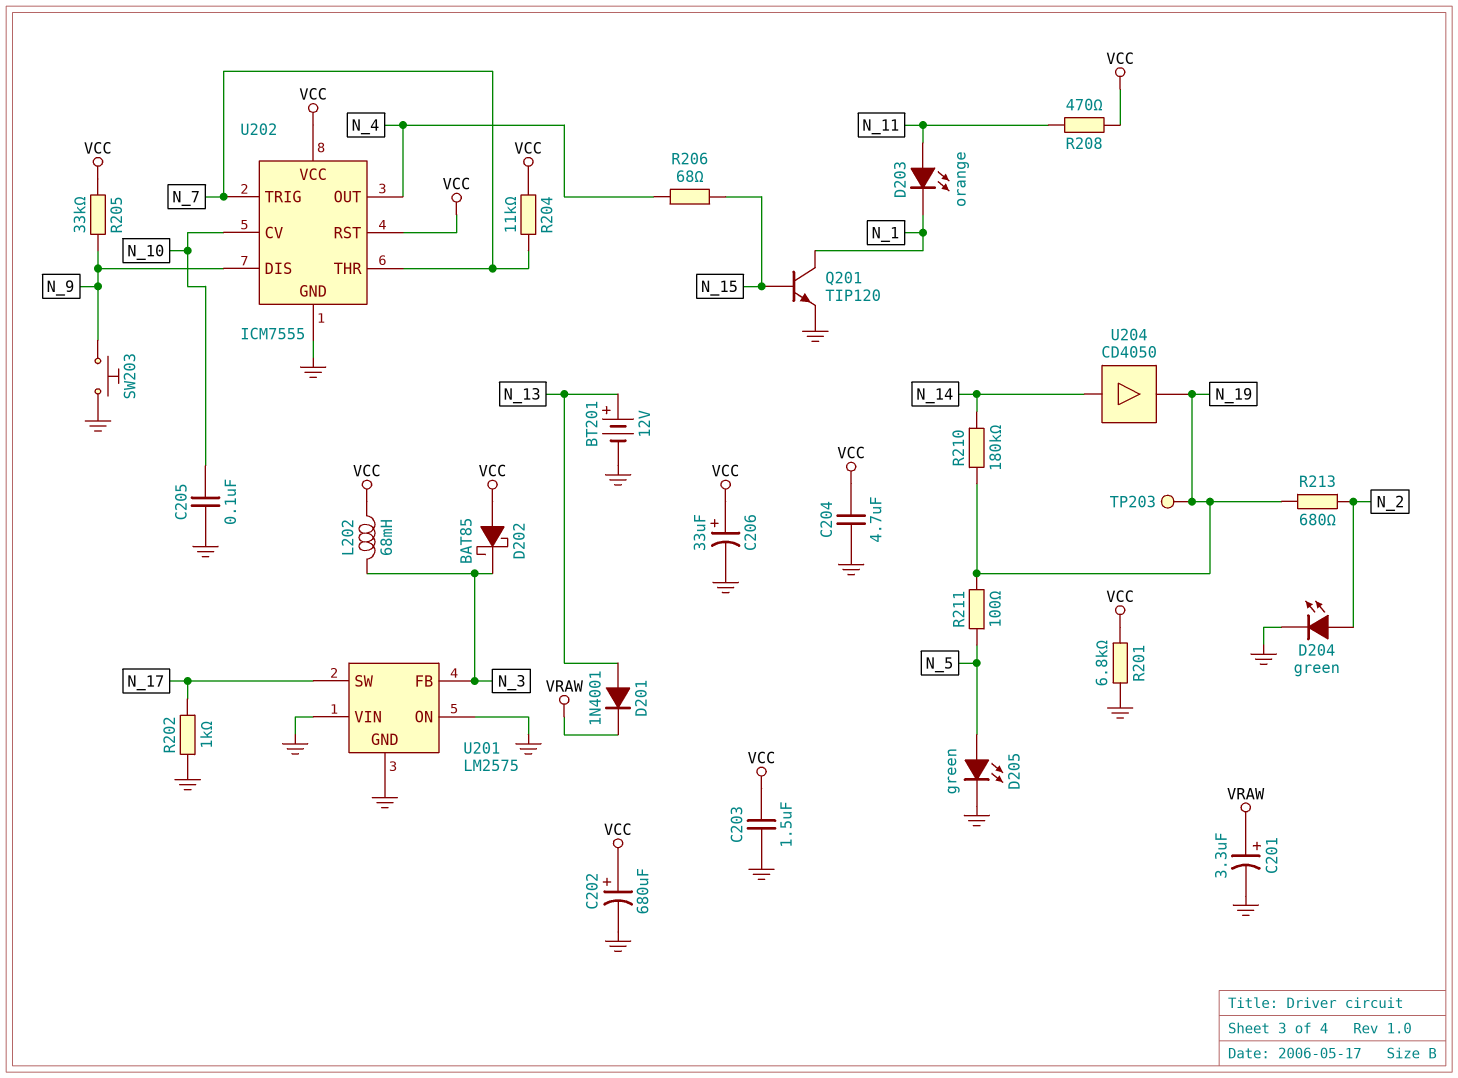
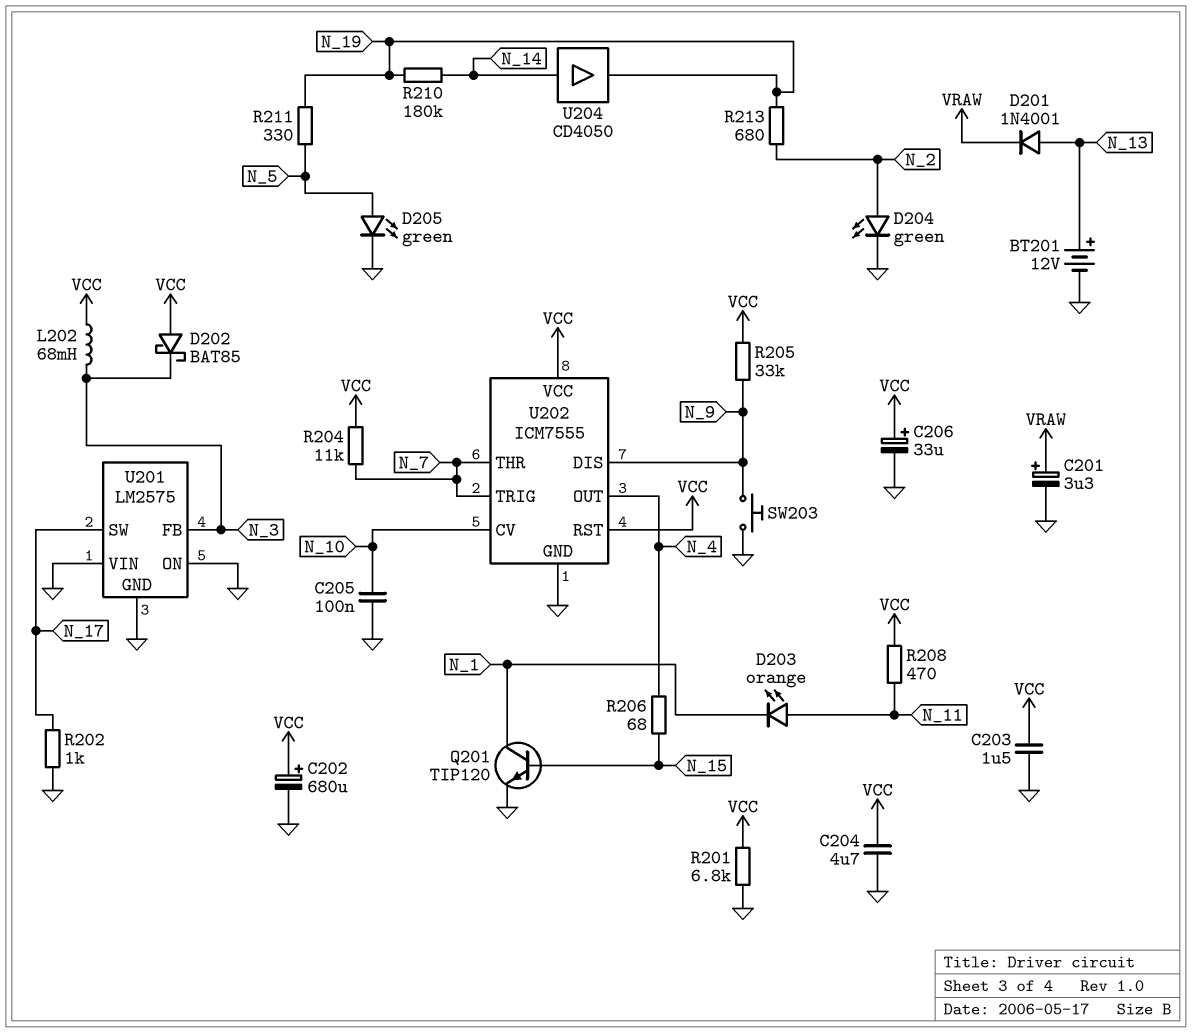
R211: 100 (N_5, N_19) -> 330 (N_5, N_19)
TP203: test point (N_19) -> none

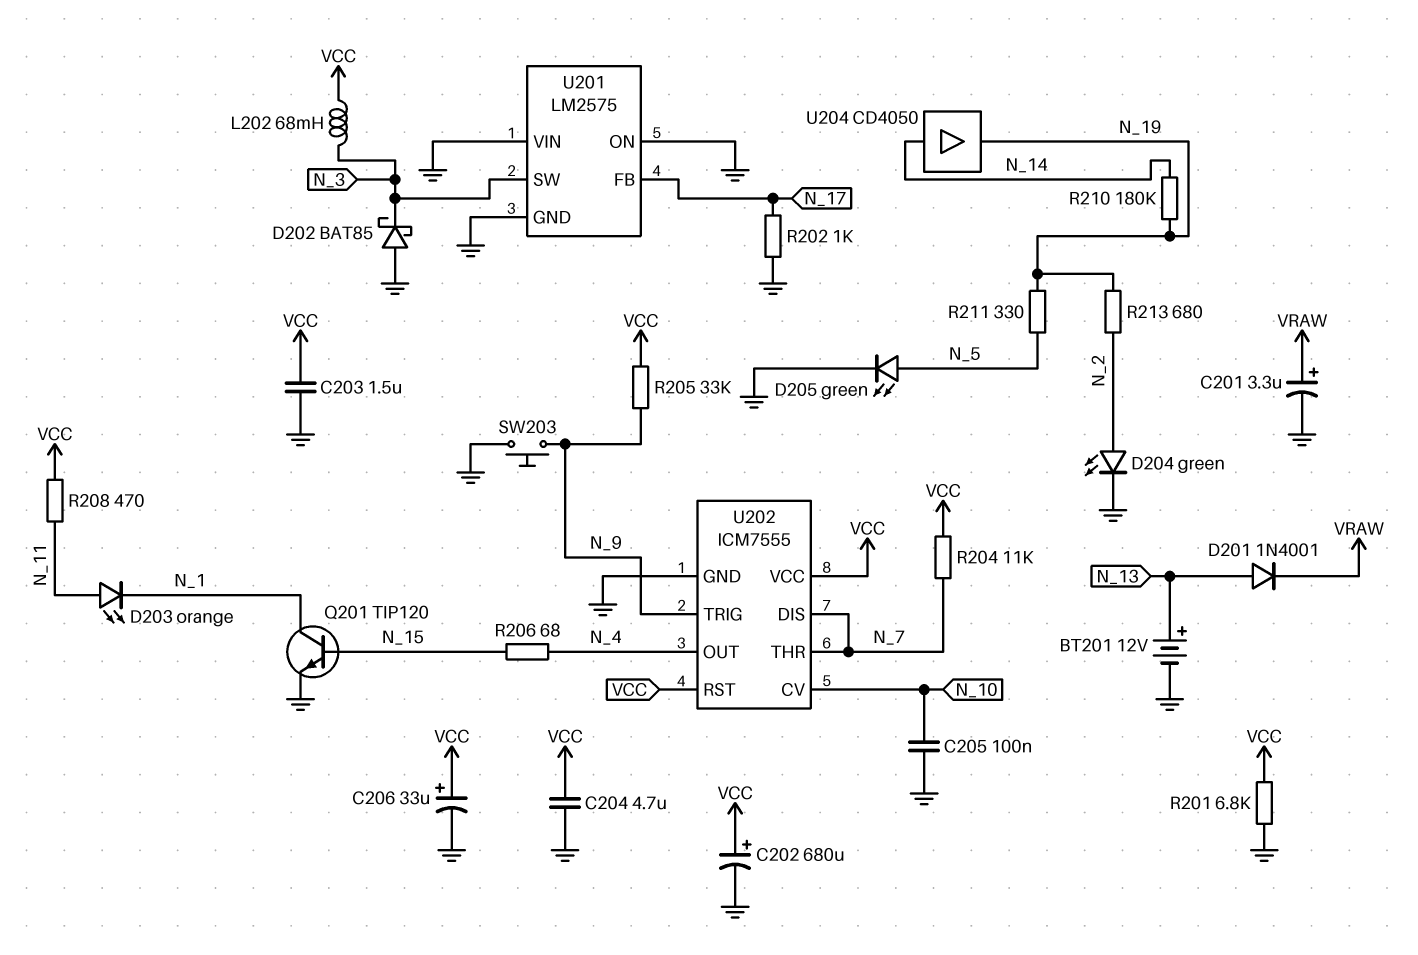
D202: schottky BAT85 (A VCC, K N_3) -> schottky BAT85 (A GND, K N_3)
U201 pin FB: N_3 -> N_17
U201 pin SW: N_17 -> N_3
U202 pin DIS: N_9 -> N_7
U202 pin TRIG: N_7 -> N_9

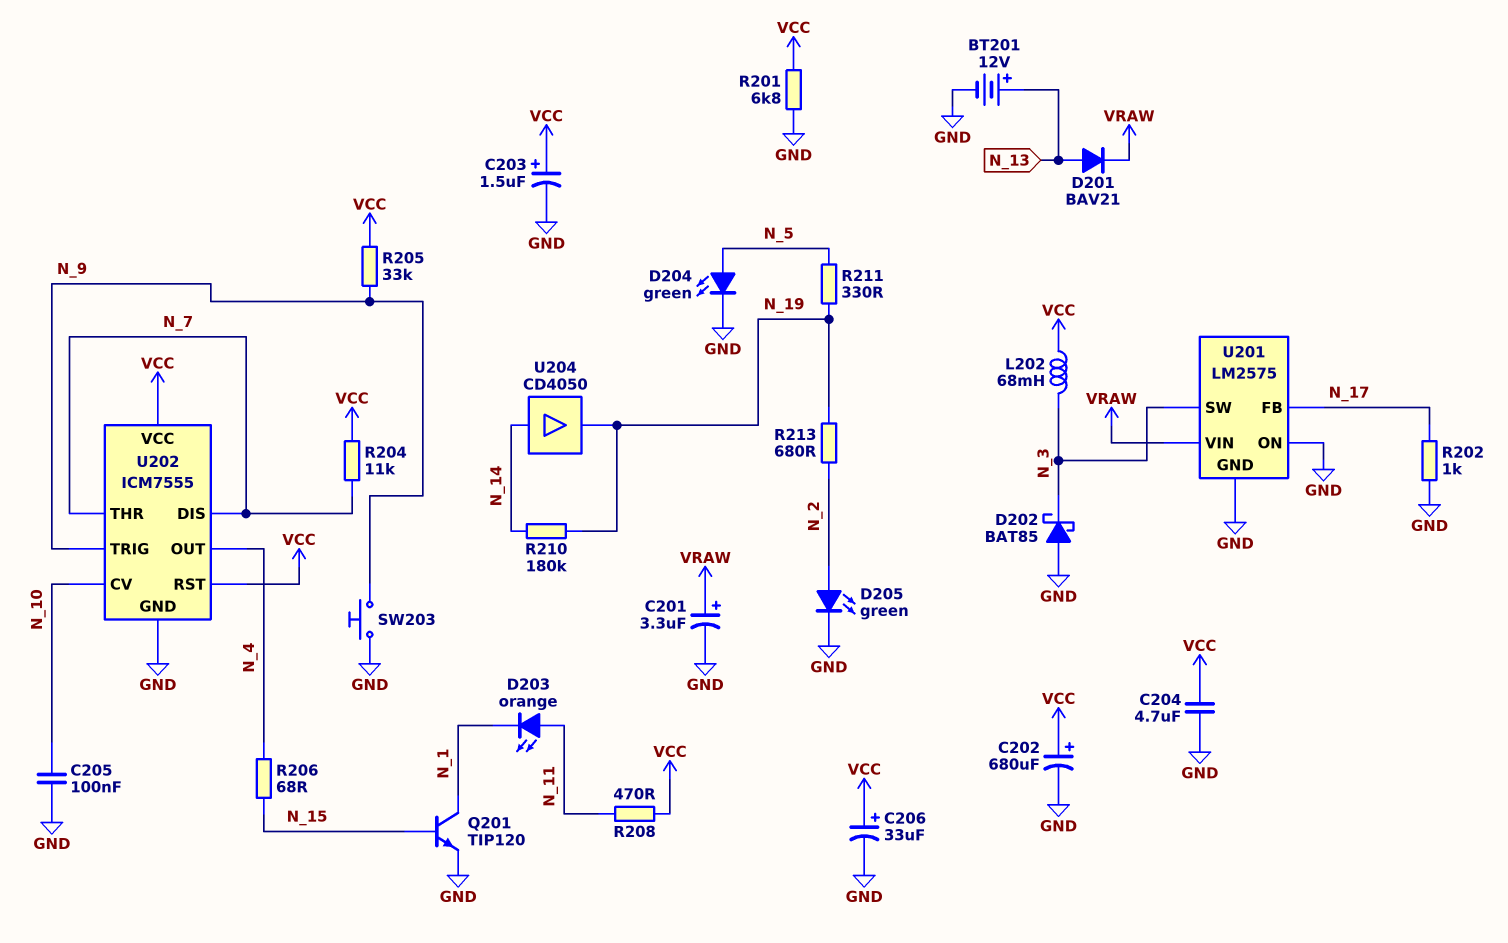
C203: 1.5uF (GND, VCC) -> 1.5uF (plus VCC, minus GND)
D201: diode 1N4001 (A N_13, K VRAW) -> diode BAV21 (A N_13, K VRAW)
D204: LED green (A N_2, K GND) -> LED green (A N_5, K GND)
D205: LED green (A N_5, K GND) -> LED green (A N_2, K GND)
U201 pin VIN: GND -> VRAW

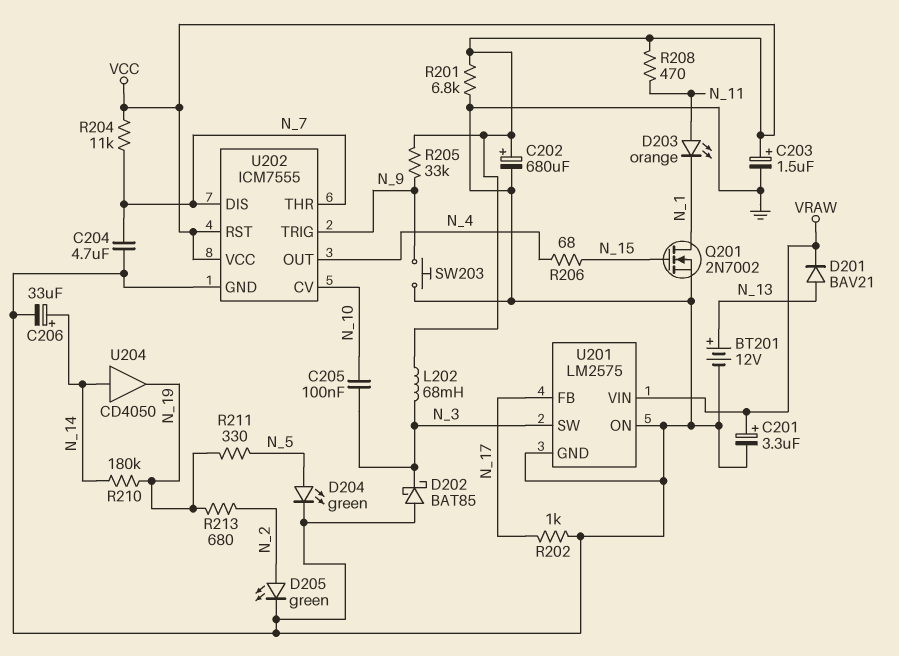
C204: 4.7uF (GND, VCC) -> 4.7uF (GND, N_7)
C205: 100nF (GND, N_10) -> 100nF (N_3, N_10)
C206: 33uF (plus VCC, minus GND) -> 33uF (plus N_14, minus GND)
Q201: NPN TIP120 (B N_15, C N_1, E GND) -> NMOS 2N7002 (G N_15, D N_1, S GND)

